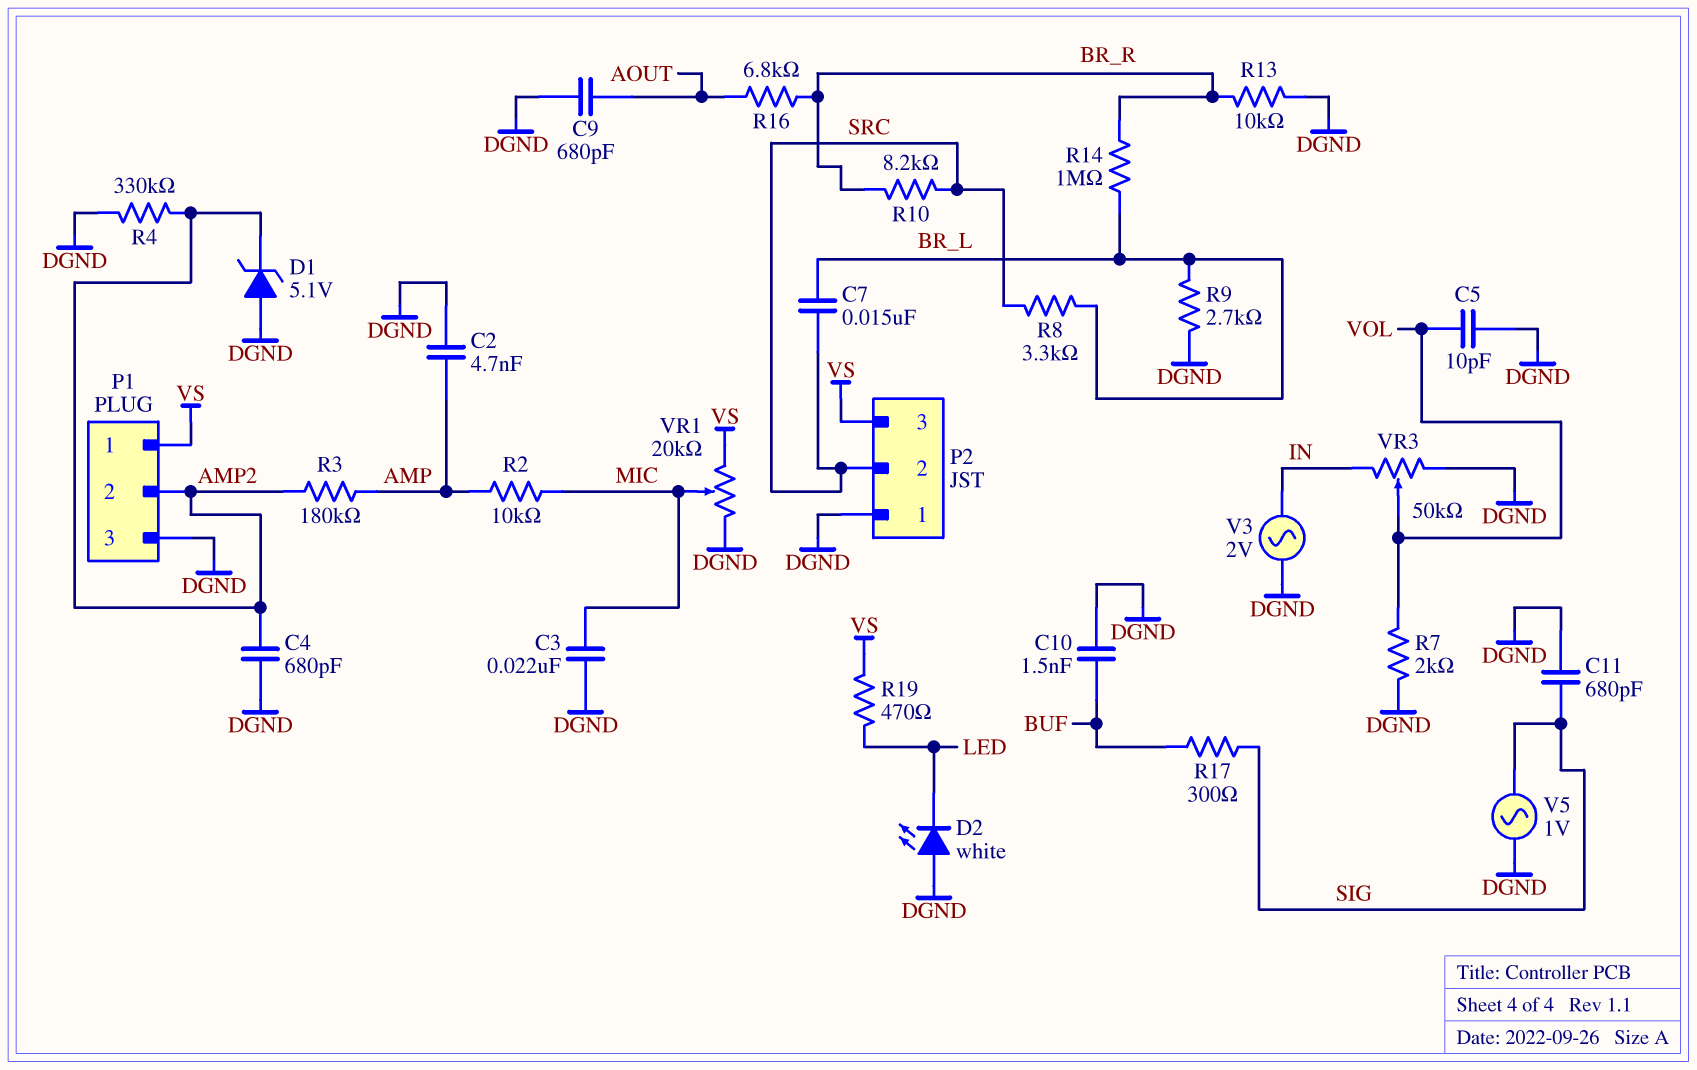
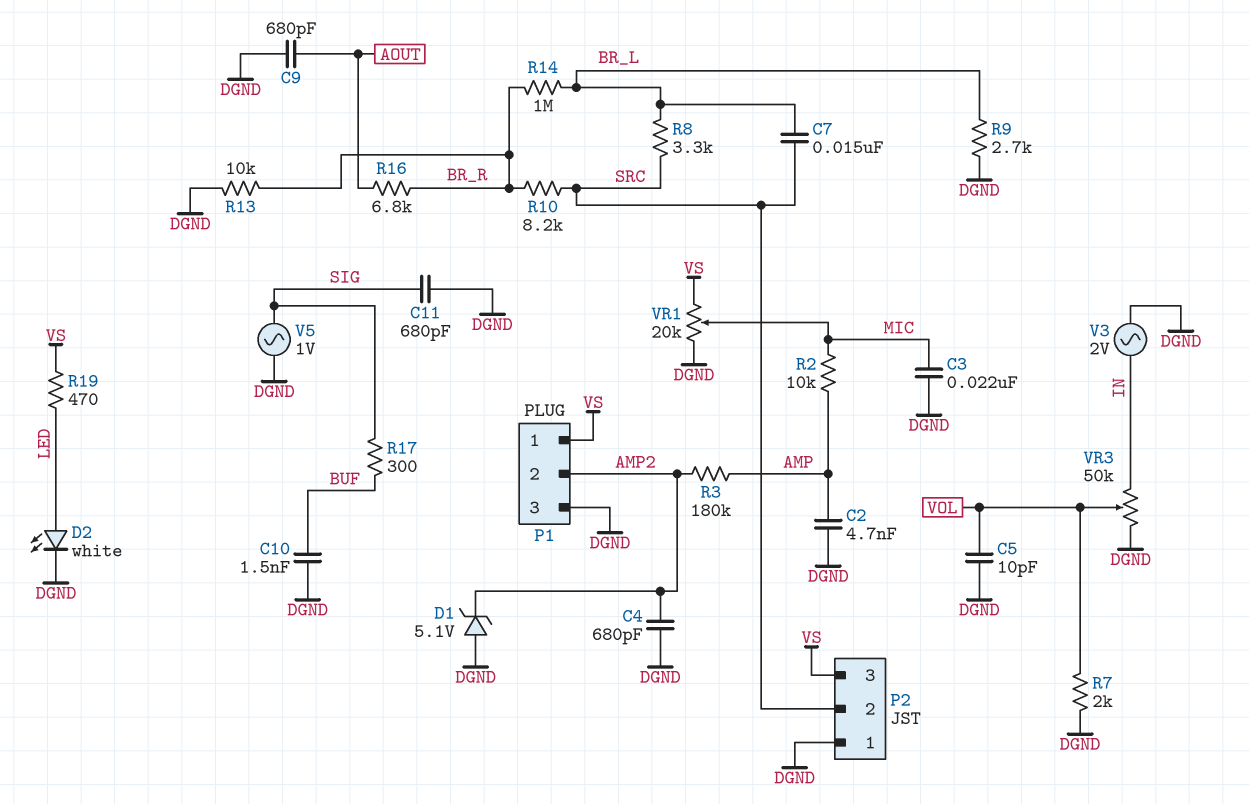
D2: LED white (A DGND, K LED) -> LED white (A LED, K DGND)
R4: 330k (AMP2, DGND) -> none

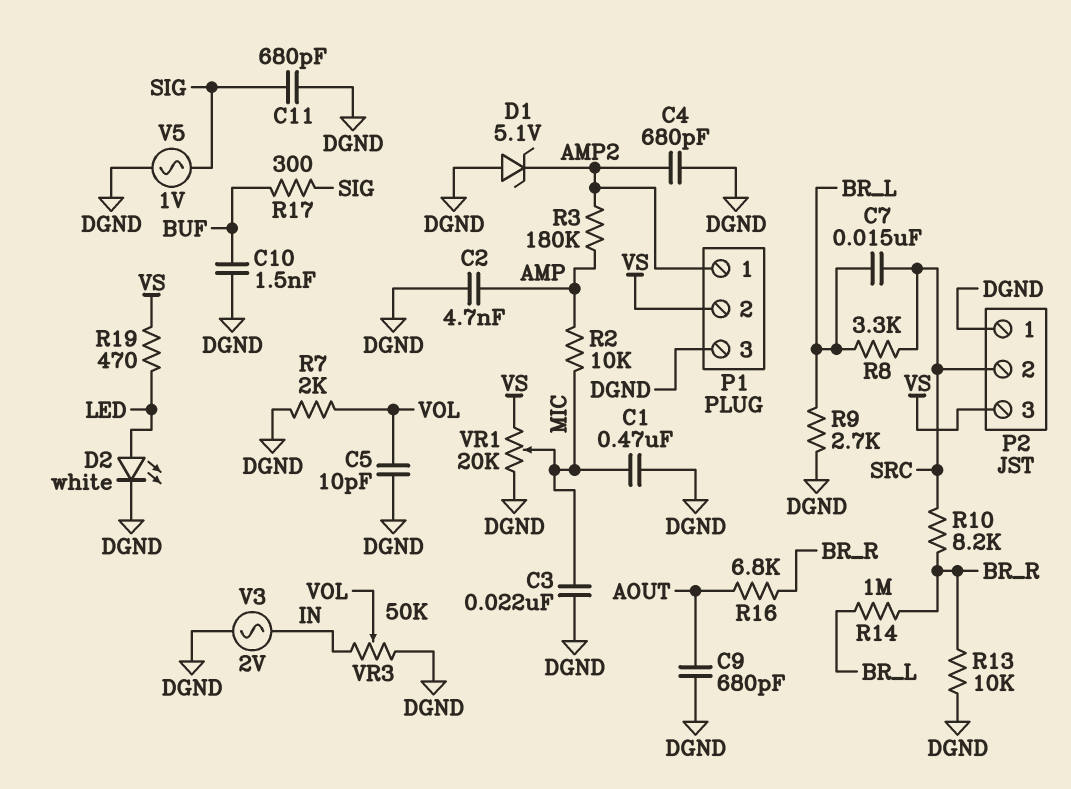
C1: none -> 470nF (DGND, MIC)
P1 pin 1: VS -> AMP2
P1 pin 2: AMP2 -> VS

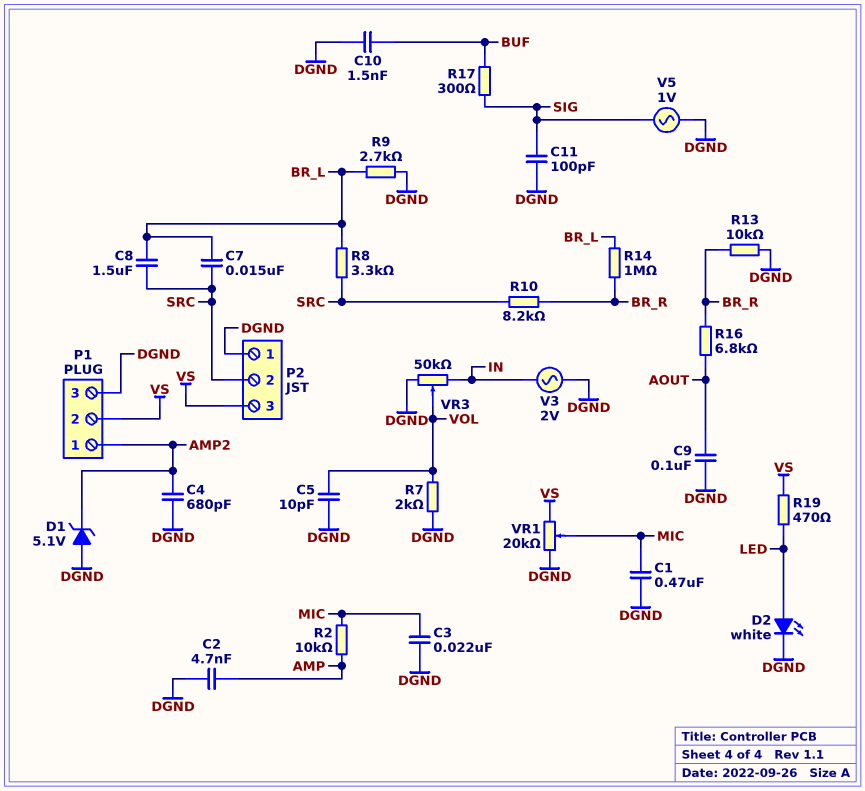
C8: none -> 1.5uF (BR_L, SRC)
C9: 680pF (AOUT, DGND) -> 100nF (AOUT, DGND)
C11: 680pF (DGND, SIG) -> 100pF (DGND, SIG)
R3: 180k (AMP, AMP2) -> none

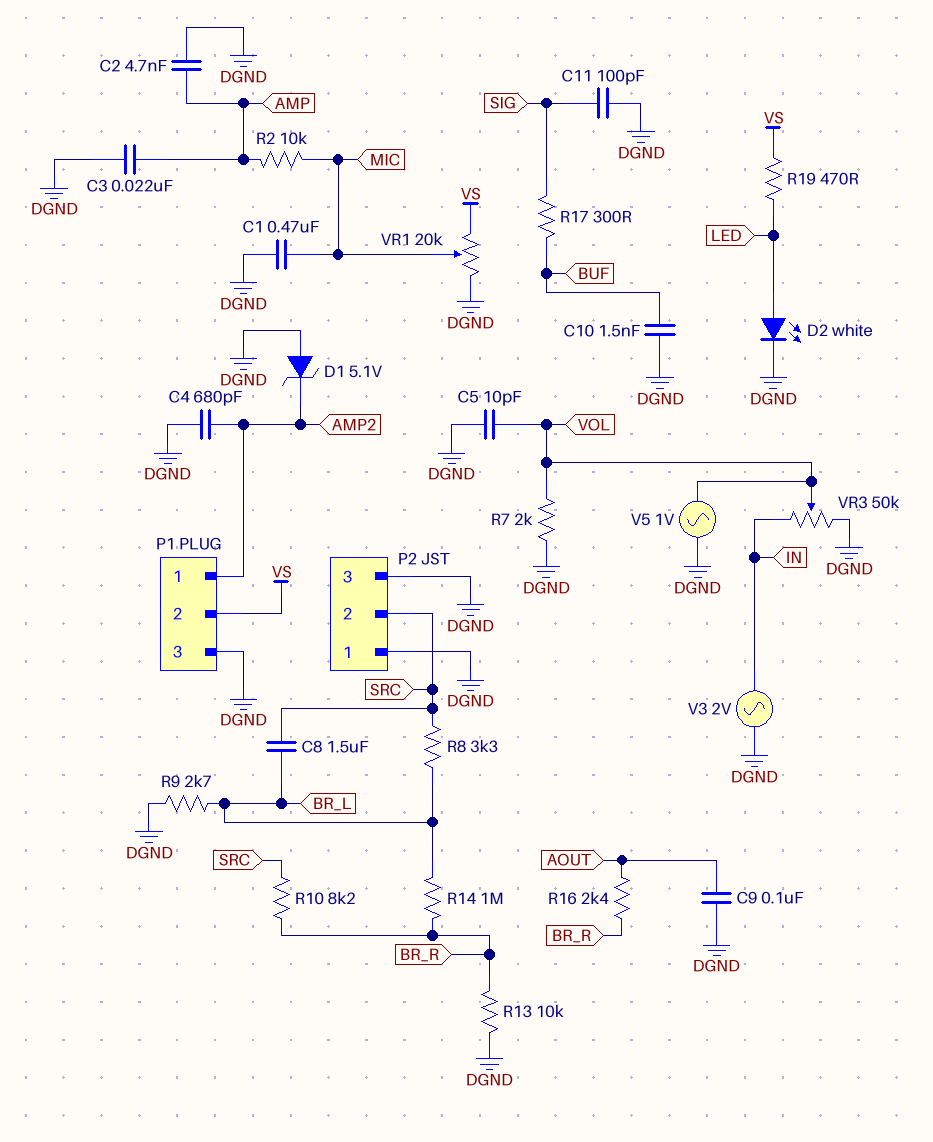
C3: 22nF (DGND, MIC) -> 22nF (AMP, DGND)
C7: 15nF (BR_L, SRC) -> none
P2 pin 3: VS -> DGND
R16: 6.8k (AOUT, BR_R) -> 2.4k (AOUT, BR_R)
V5: AC 1V (DGND, SIG) -> AC 1V (DGND, VOL)

